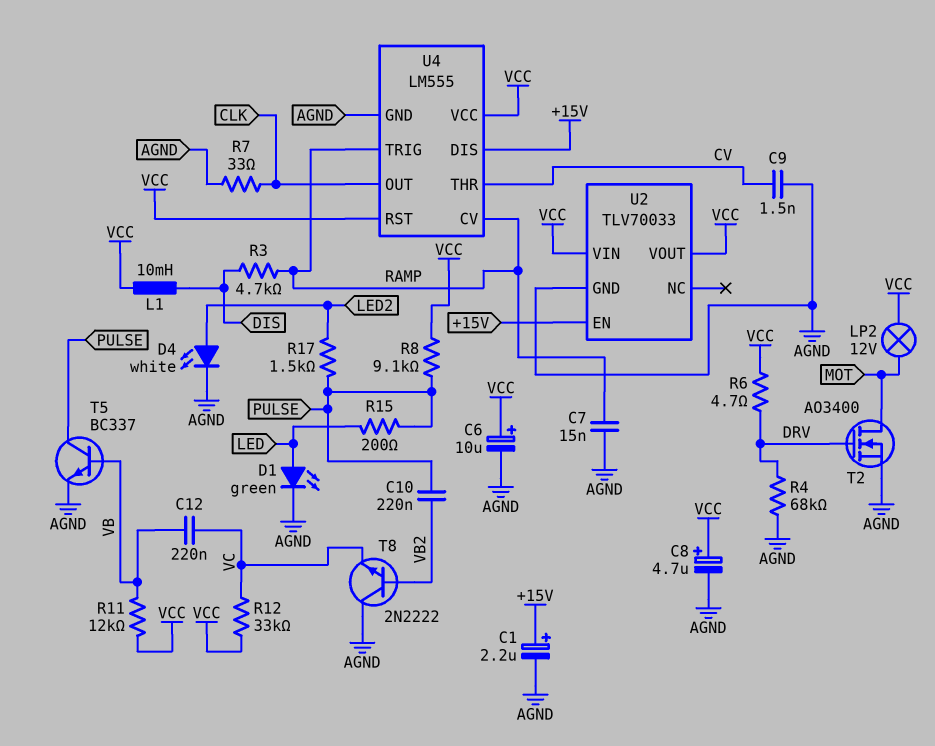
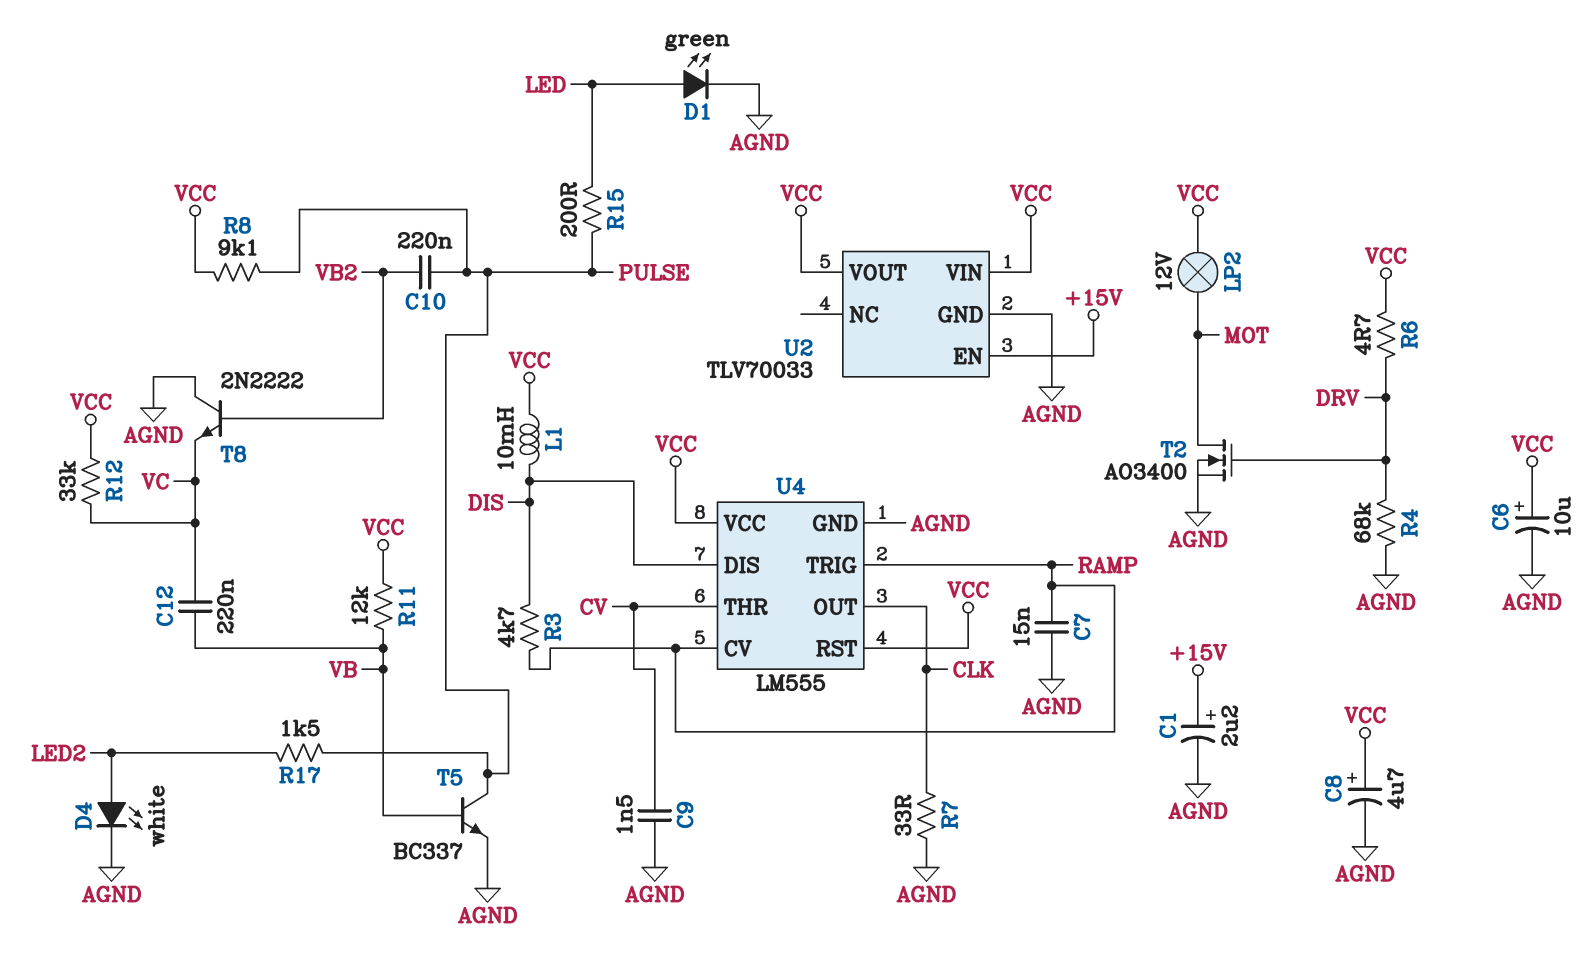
U4 pin DIS: +15V -> DIS

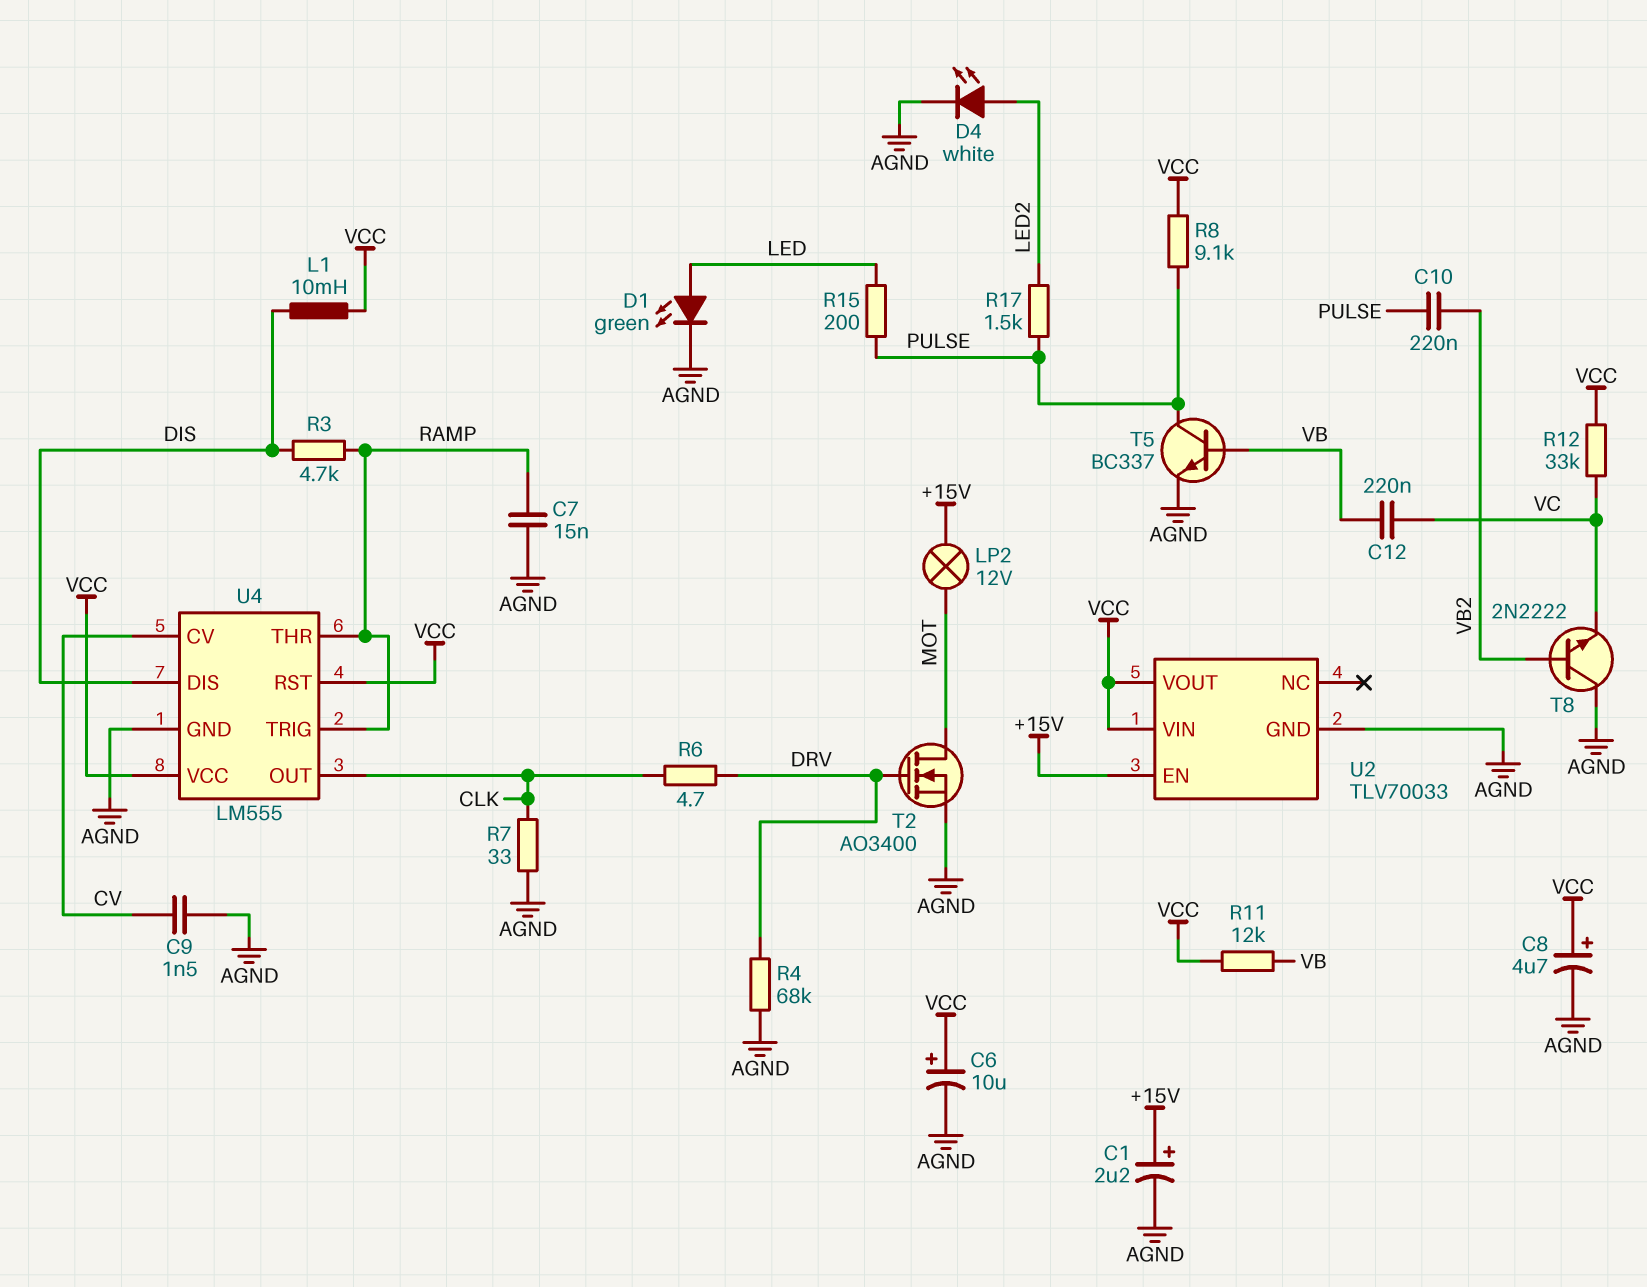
LP2: lamp 12V (MOT, VCC) -> lamp 12V (+15V, MOT)
R6: 4.7 (DRV, VCC) -> 4.7 (CLK, DRV)
U4 pin CV: RAMP -> CV
U4 pin THR: CV -> RAMP

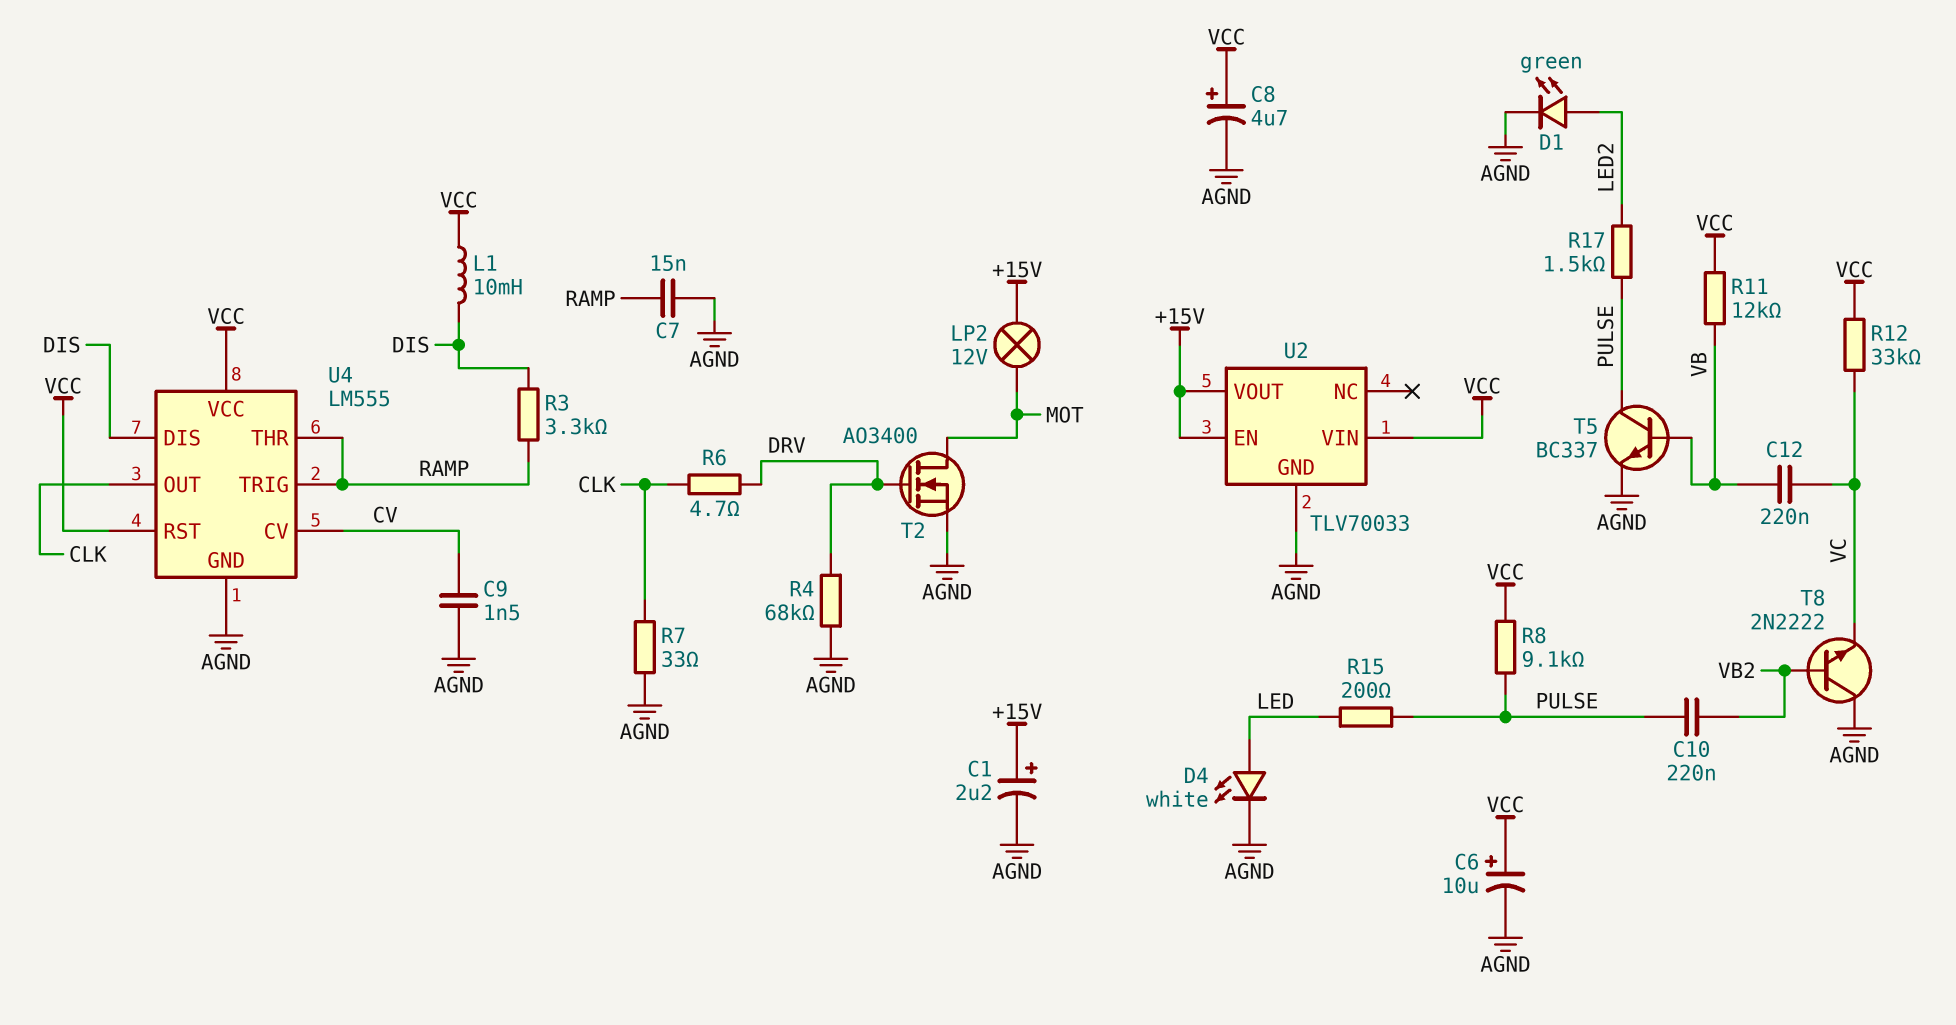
D1: LED green (A LED, K AGND) -> LED green (A LED2, K AGND)
D4: LED white (A LED2, K AGND) -> LED white (A LED, K AGND)
R3: 4.7k (DIS, RAMP) -> 3.3k (DIS, RAMP)
U2 pin VOUT: VCC -> +15V

